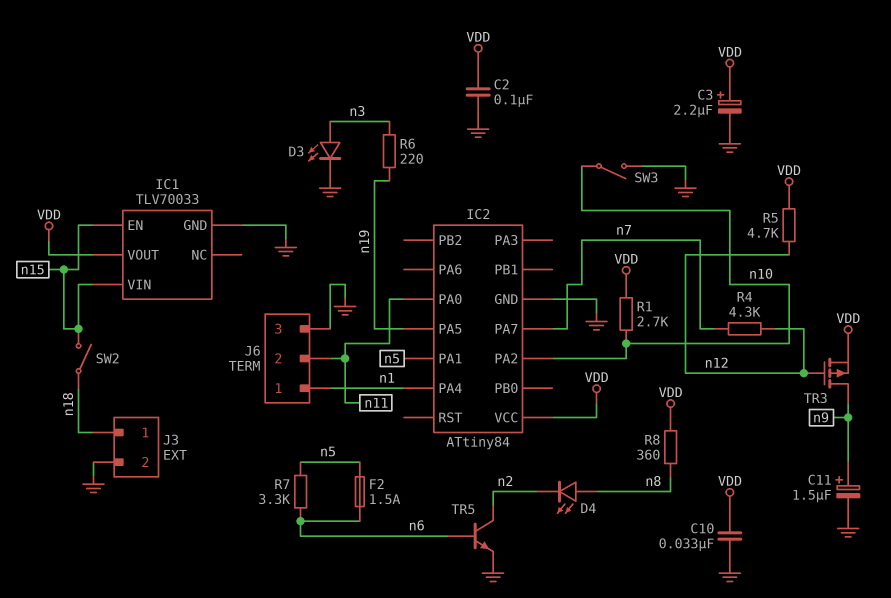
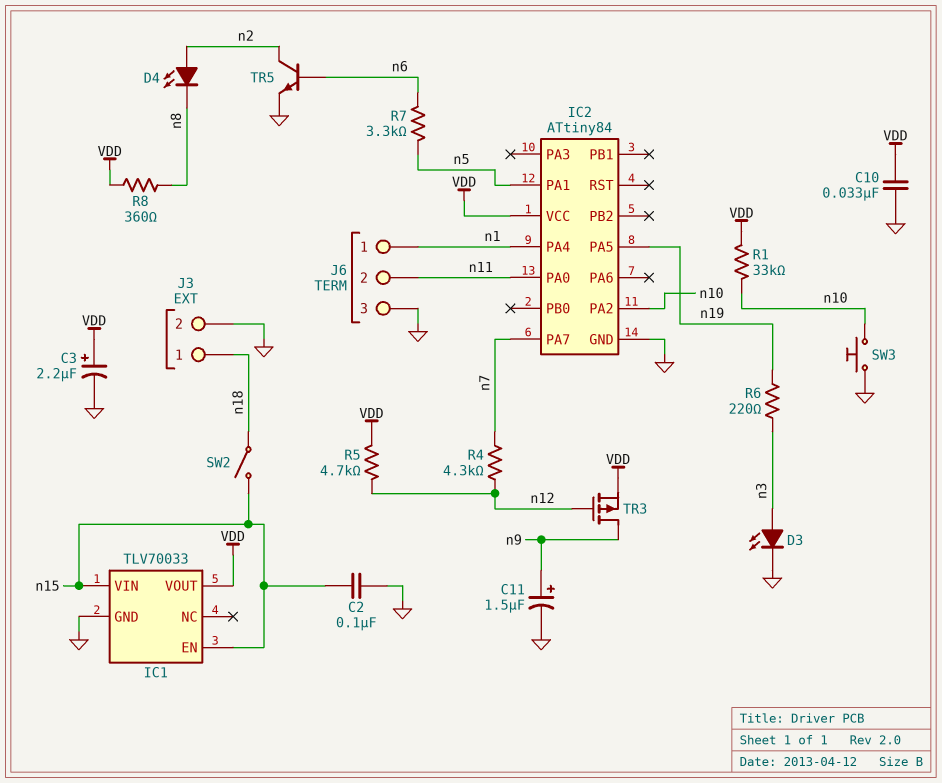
C2: 100nF (GND, VDD) -> 100nF (GND, n15)
D4: LED (A n8, K n2) -> LED (A n2, K n8)
F2: 1.5A (n5, n6) -> none
R1: 2.7k (VDD, n10) -> 33k (VDD, n10)
SW3: switch (GND, n10) -> button (GND, n10)

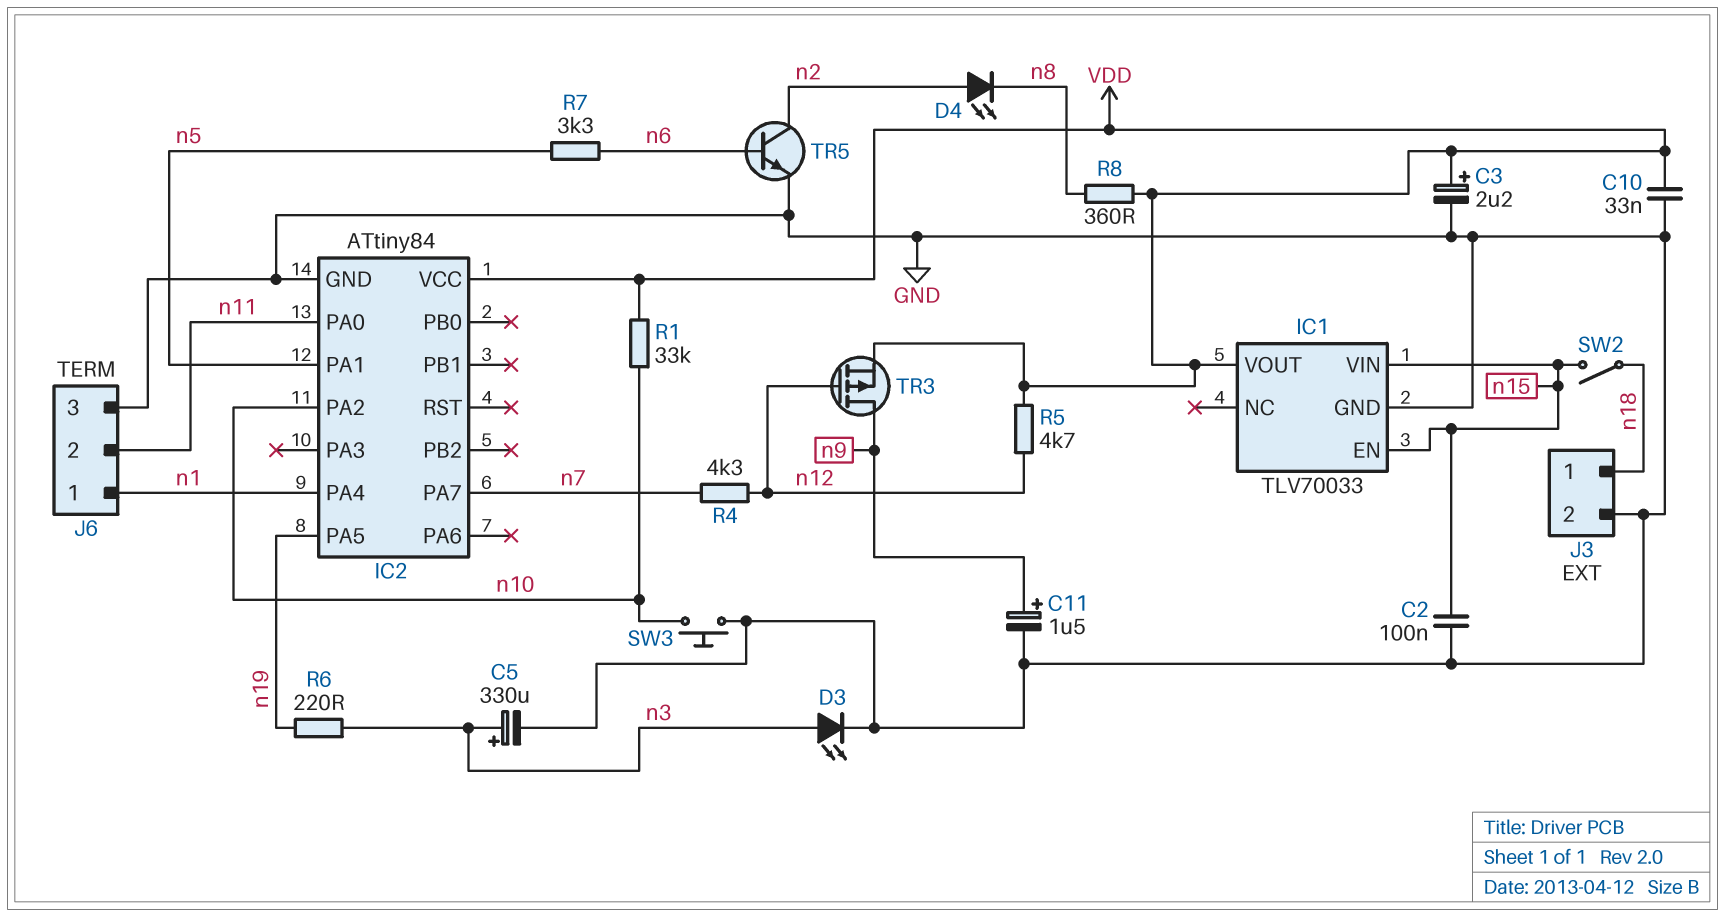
C5: none -> 330uF (plus n3, minus GND)

